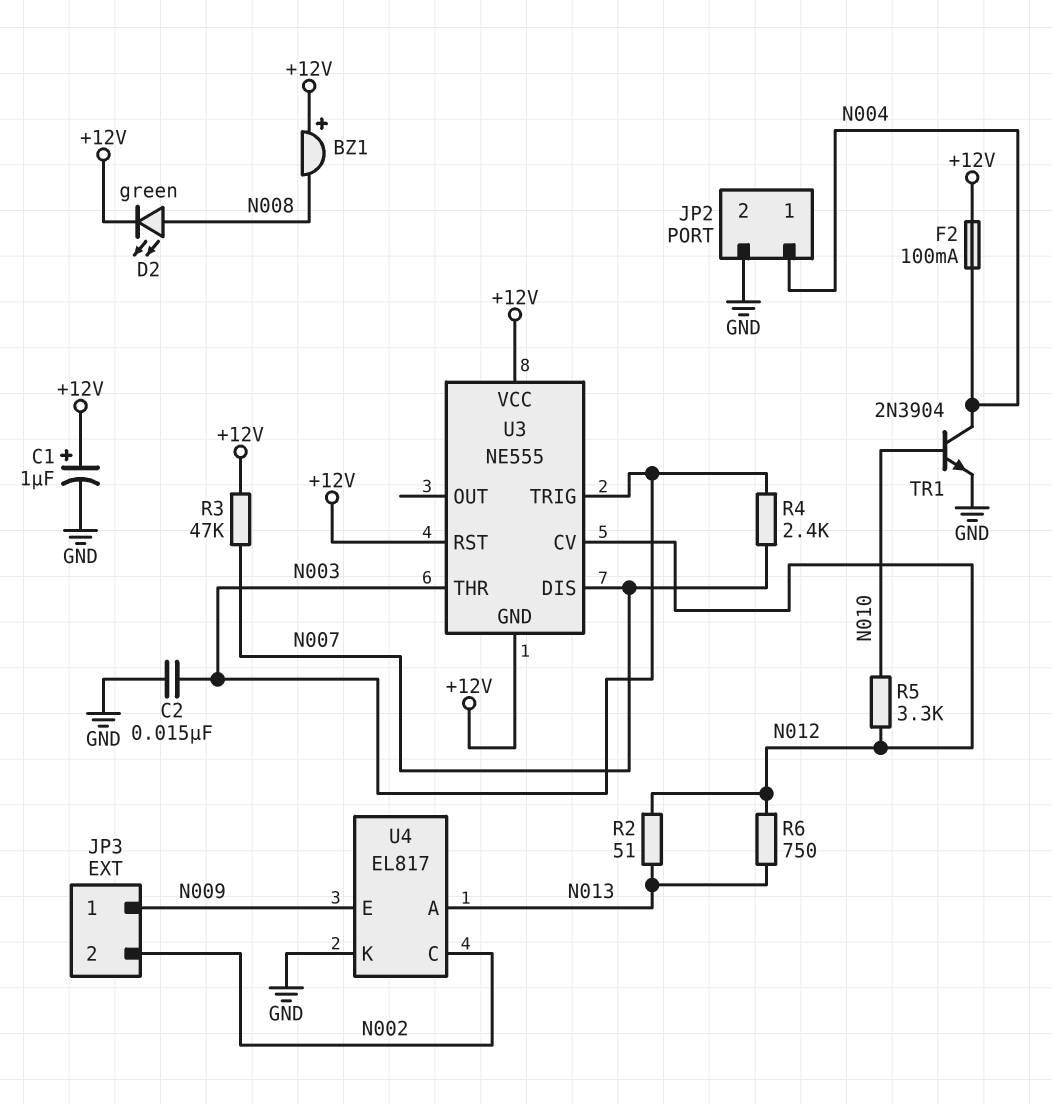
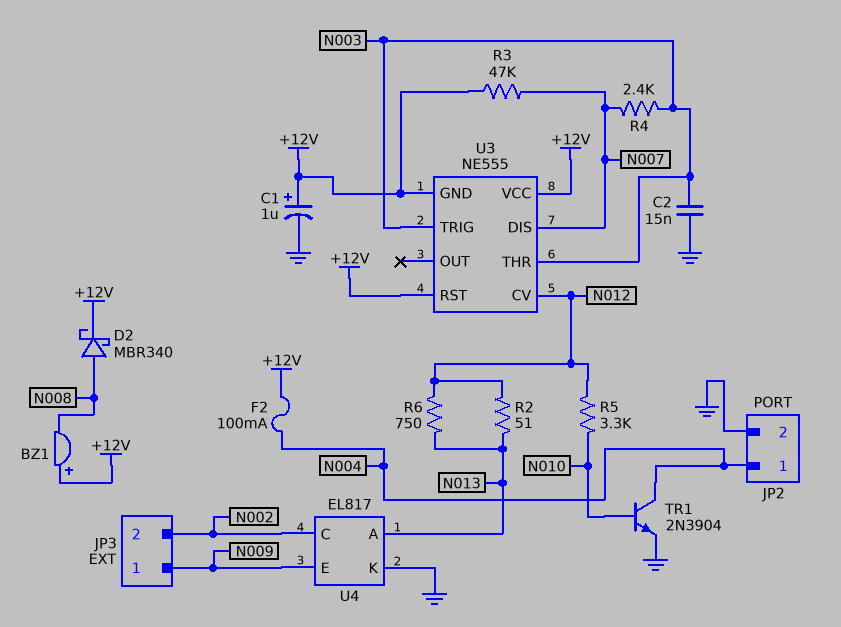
D2: LED green (A N008, K +12V) -> schottky MBR340 (A N008, K +12V)

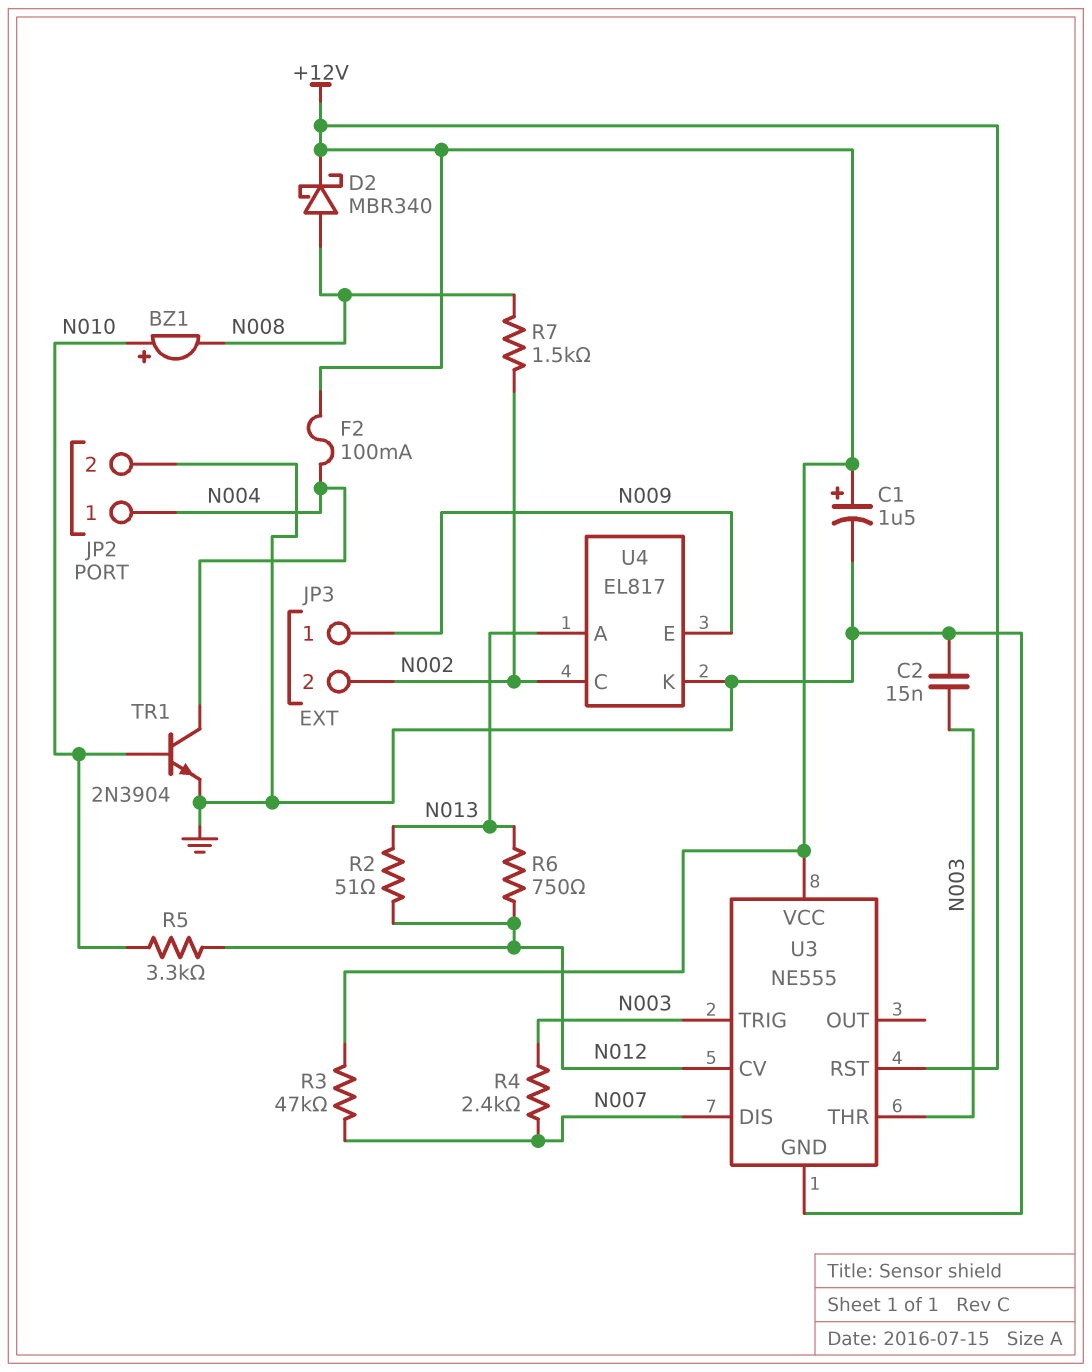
BZ1: buzzer (plus +12V, minus N008) -> buzzer (plus N010, minus N008)
C1: 1uF (plus +12V, minus GND) -> 1.5uF (plus +12V, minus GND)
R7: none -> 1.5k (N002, N008)
U3 pin GND: +12V -> GND

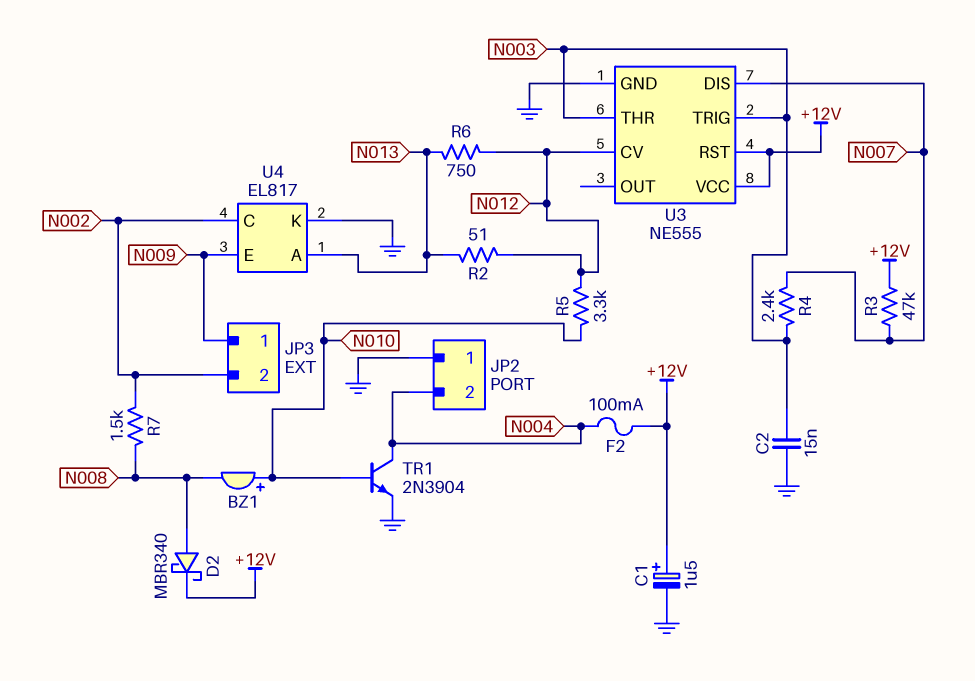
JP2 pin 1: N004 -> GND
JP2 pin 2: GND -> N004

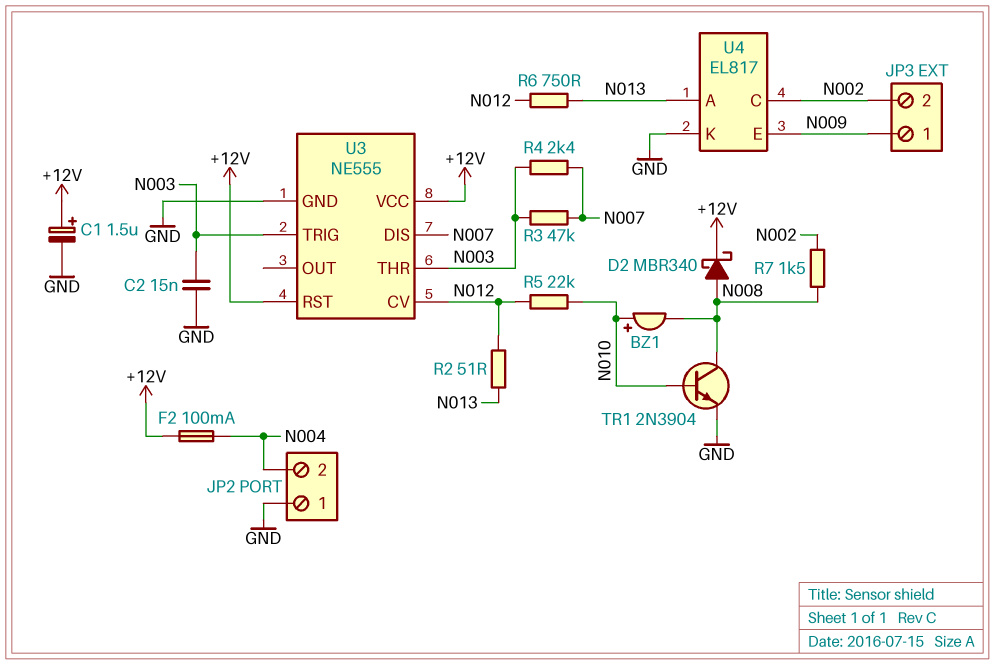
R3: 47k (+12V, N007) -> 47k (N003, N007)
R5: 3.3k (N010, N012) -> 22k (N010, N012)
TR1: NPN 2N3904 (B N010, C N004, E GND) -> NPN 2N3904 (B N010, C N008, E GND)

